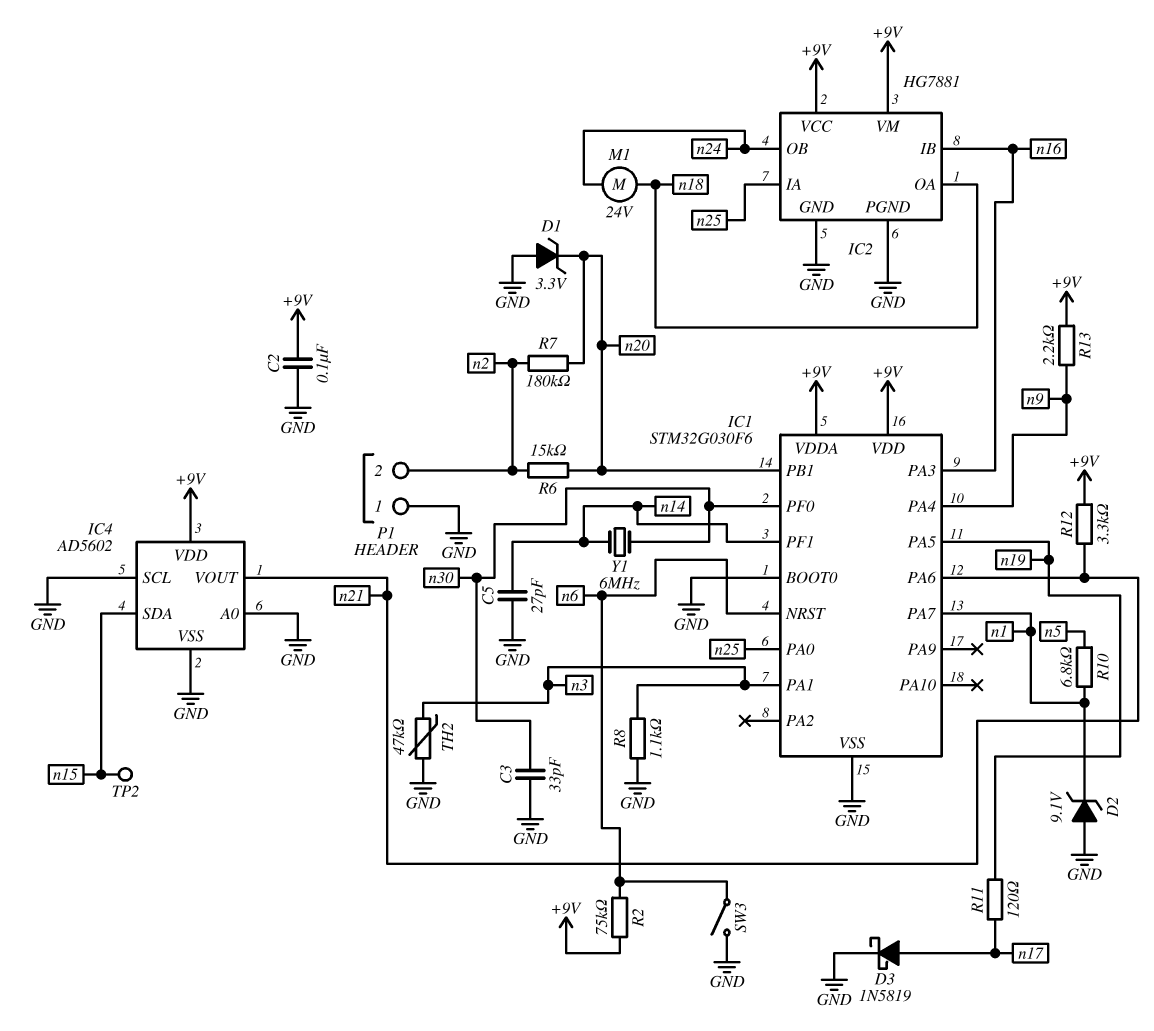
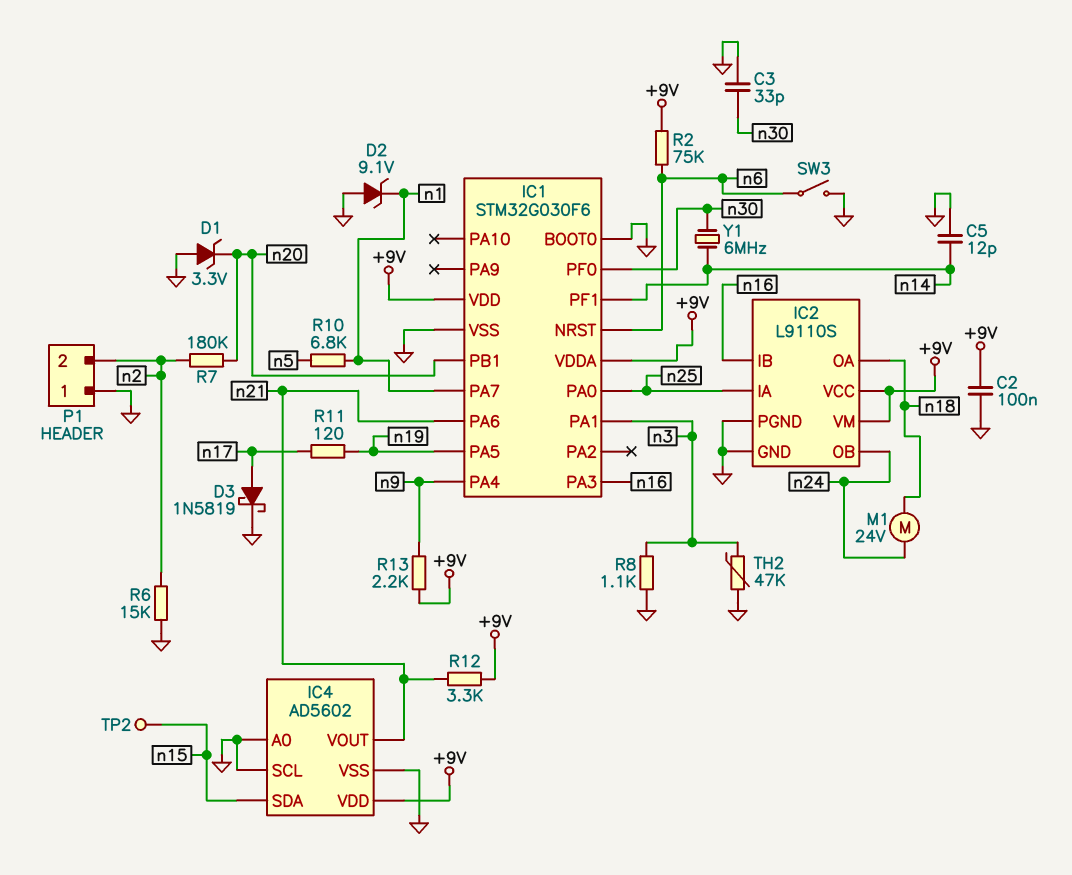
C5: 27pF (GND, n14) -> 12pF (GND, n14)
IC2: HG7881 -> L9110S
R6: 15k (n2, n20) -> 15k (GND, n2)

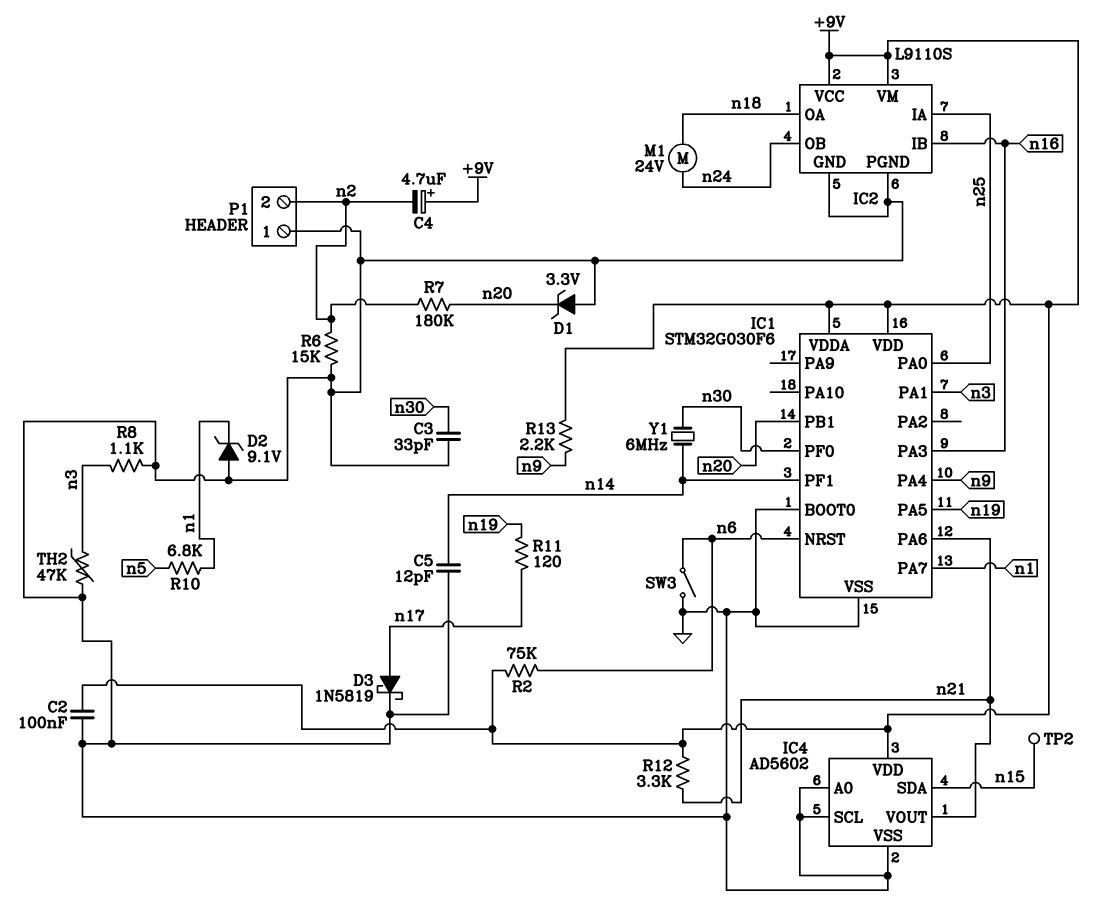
C4: none -> 4.7uF (plus +9V, minus n2)

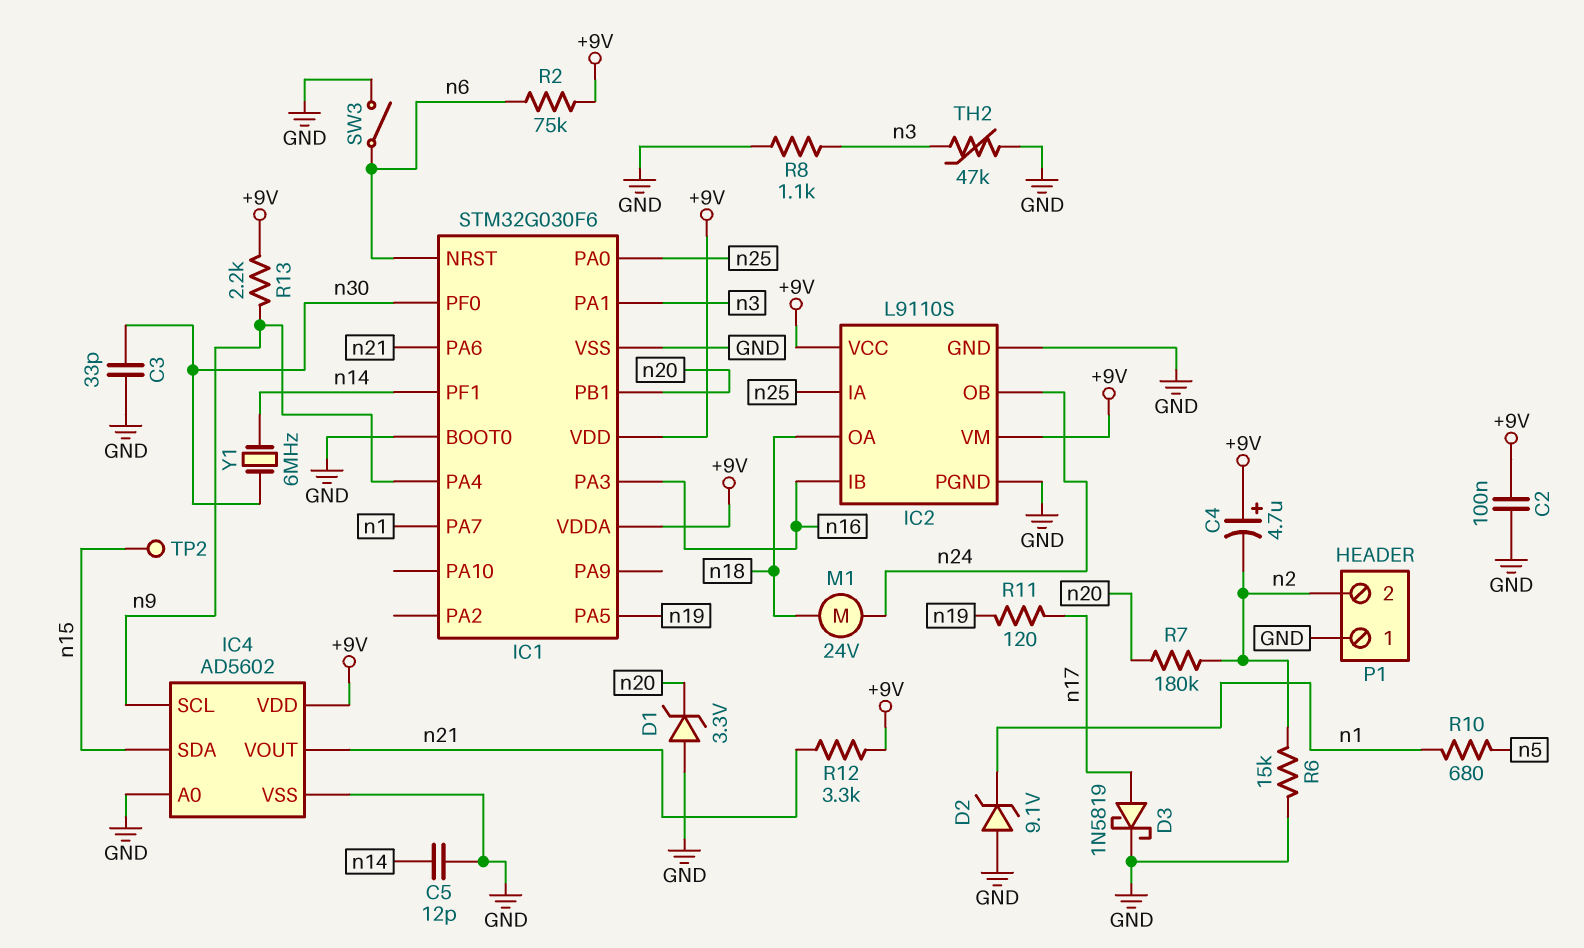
IC4 pin SCL: GND -> n9
R10: 6.8k (n1, n5) -> 680 (n1, n5)

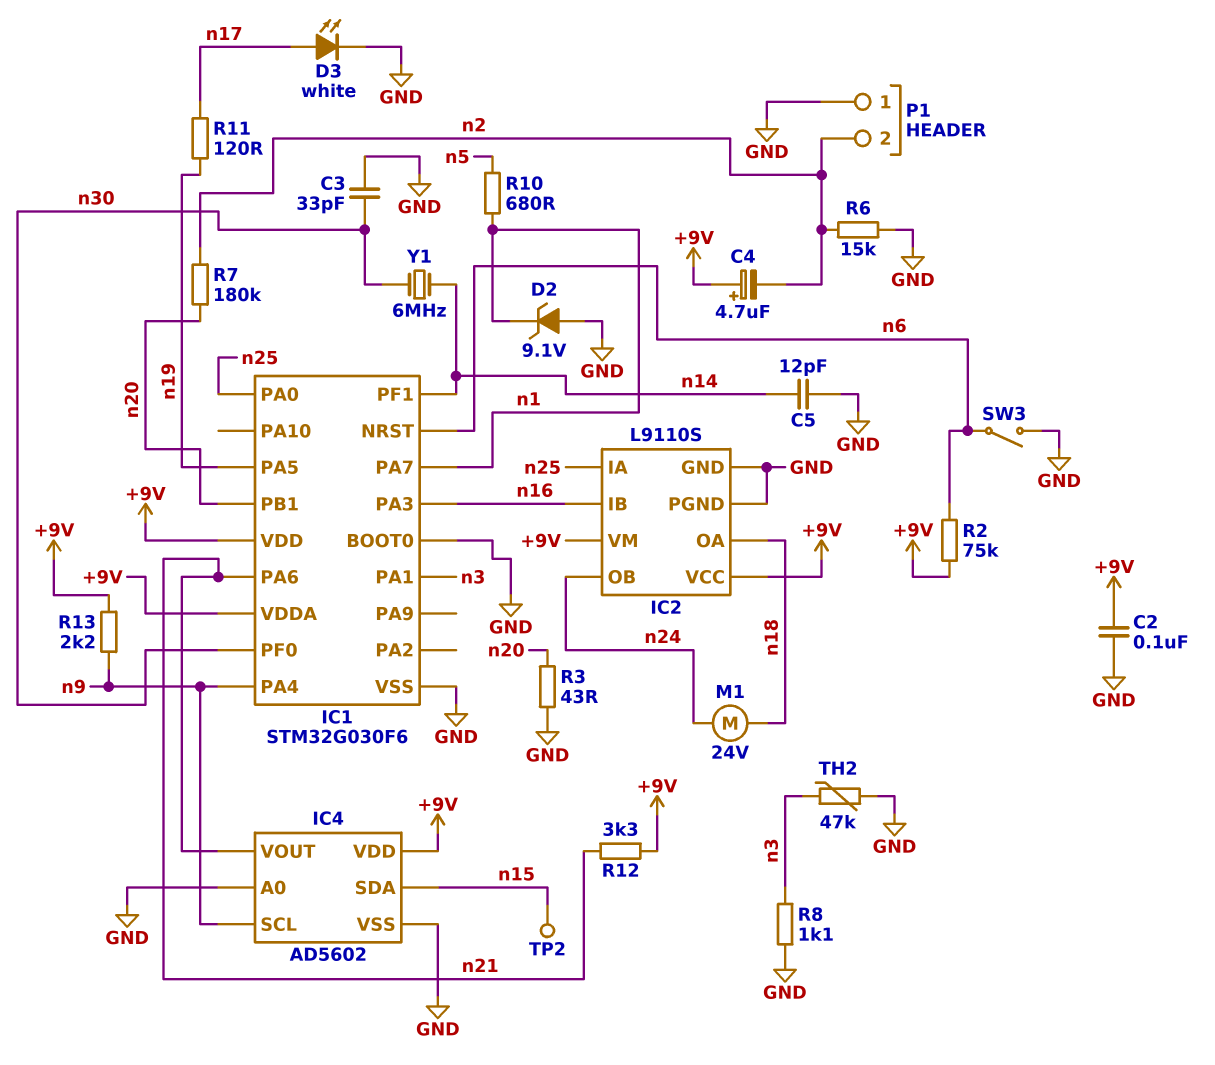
D1: zener 3.3V (A GND, K n20) -> none
D3: schottky 1N5819 (A n17, K GND) -> LED white (A n17, K GND)
R3: none -> 43 (GND, n20)

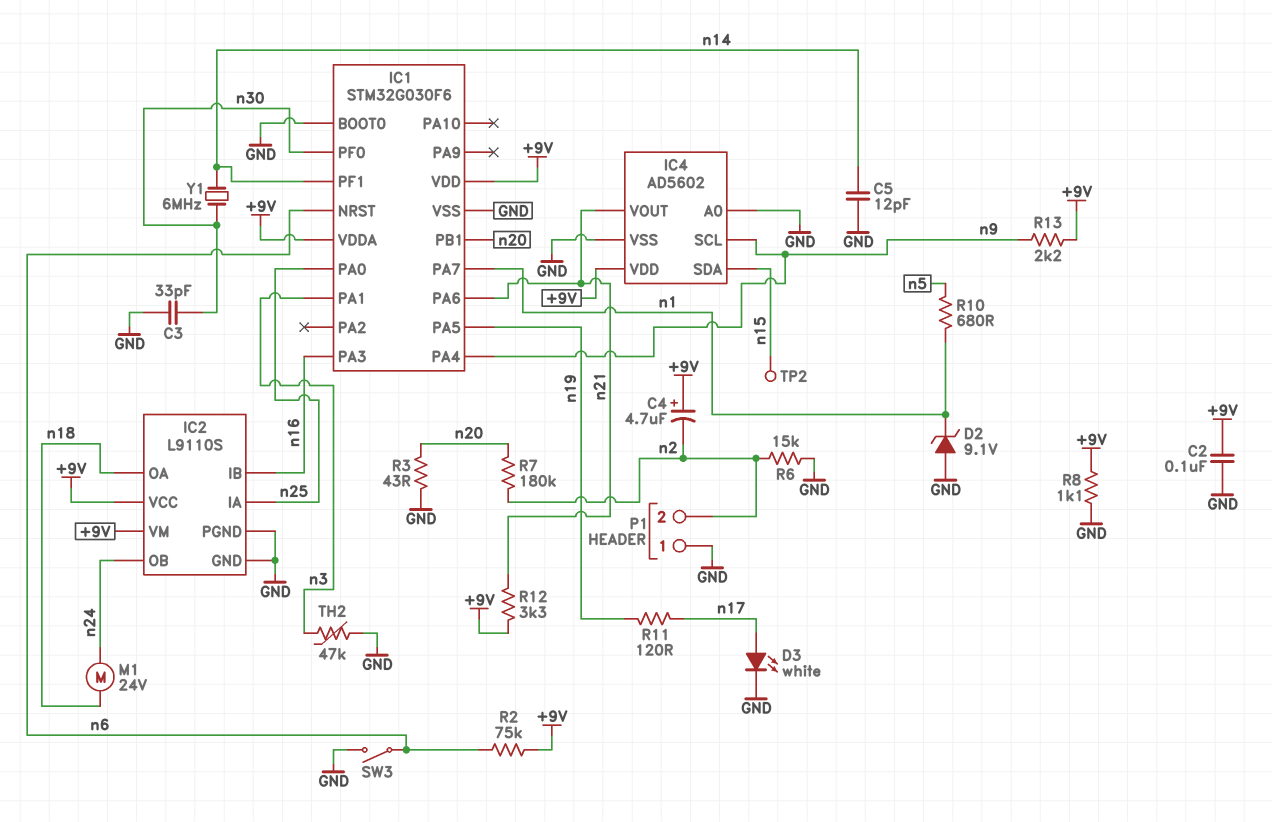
R8: 1.1k (GND, n3) -> 1.1k (+9V, GND)

